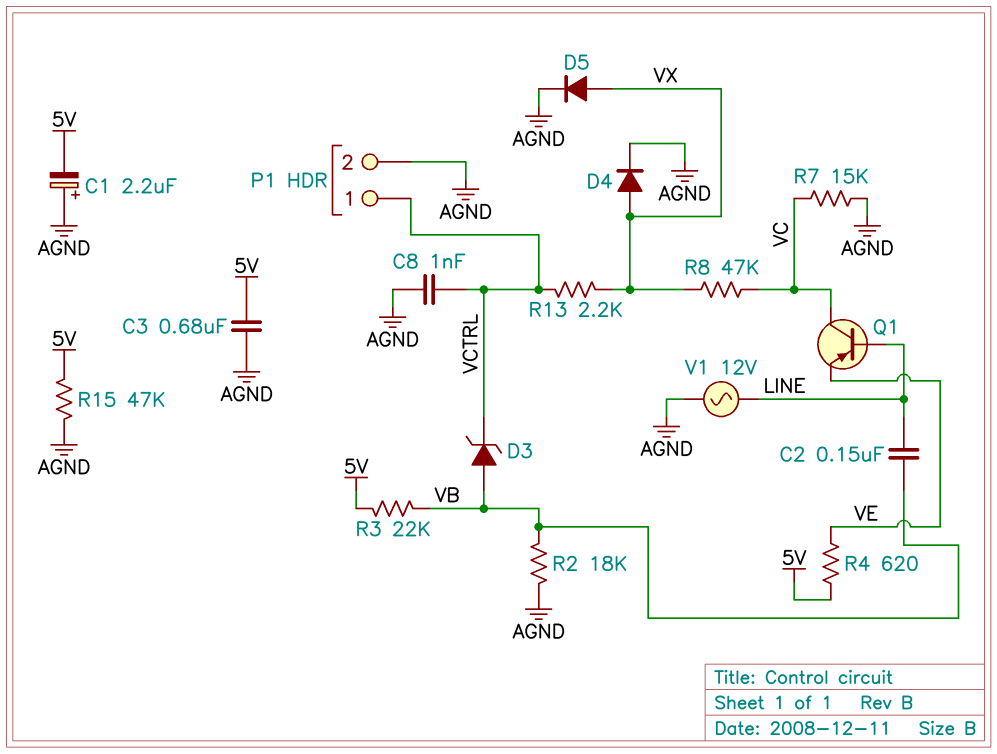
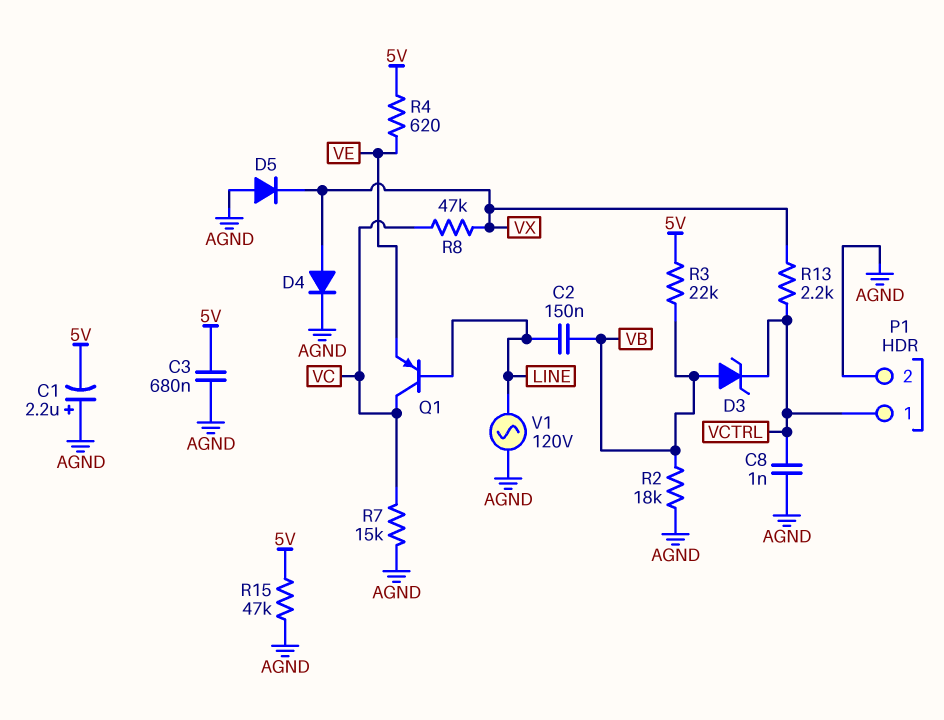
D5: diode (A VX, K AGND) -> diode (A AGND, K VX)
V1: AC 12V (AGND, LINE) -> AC 120V (AGND, LINE)

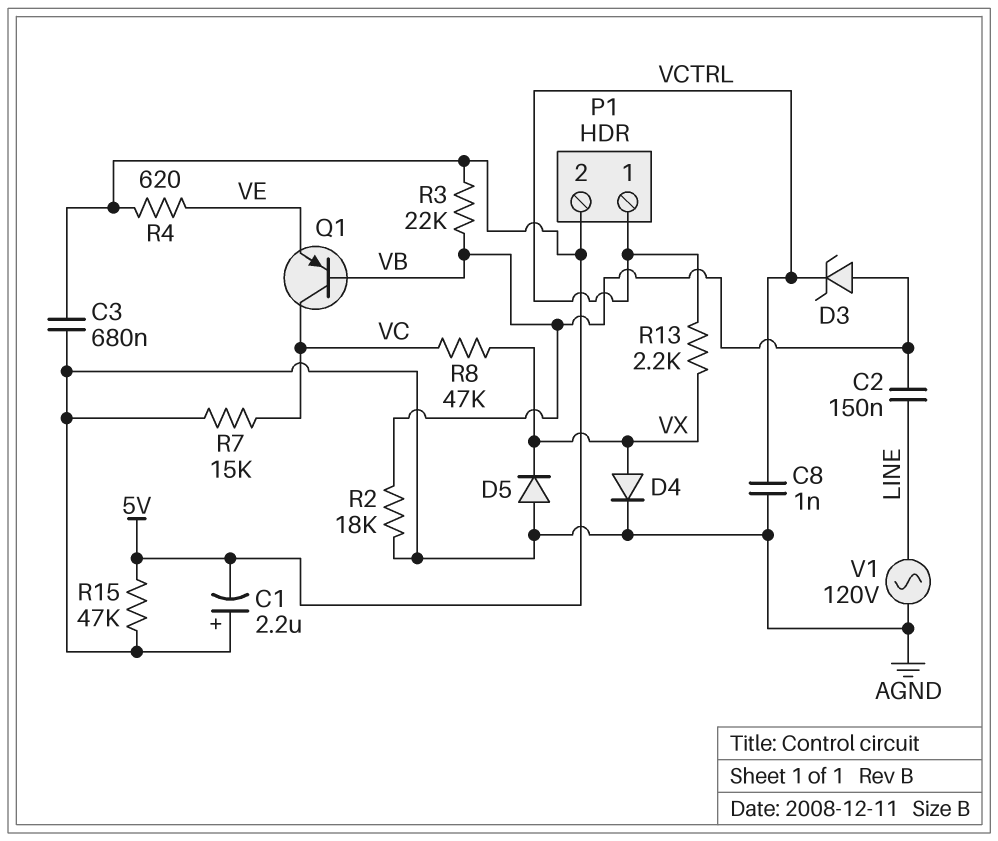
P1 pin 2: AGND -> 5V
Q1: PNP (B LINE, C VC, E VE) -> PNP (B VB, C VC, E VE)

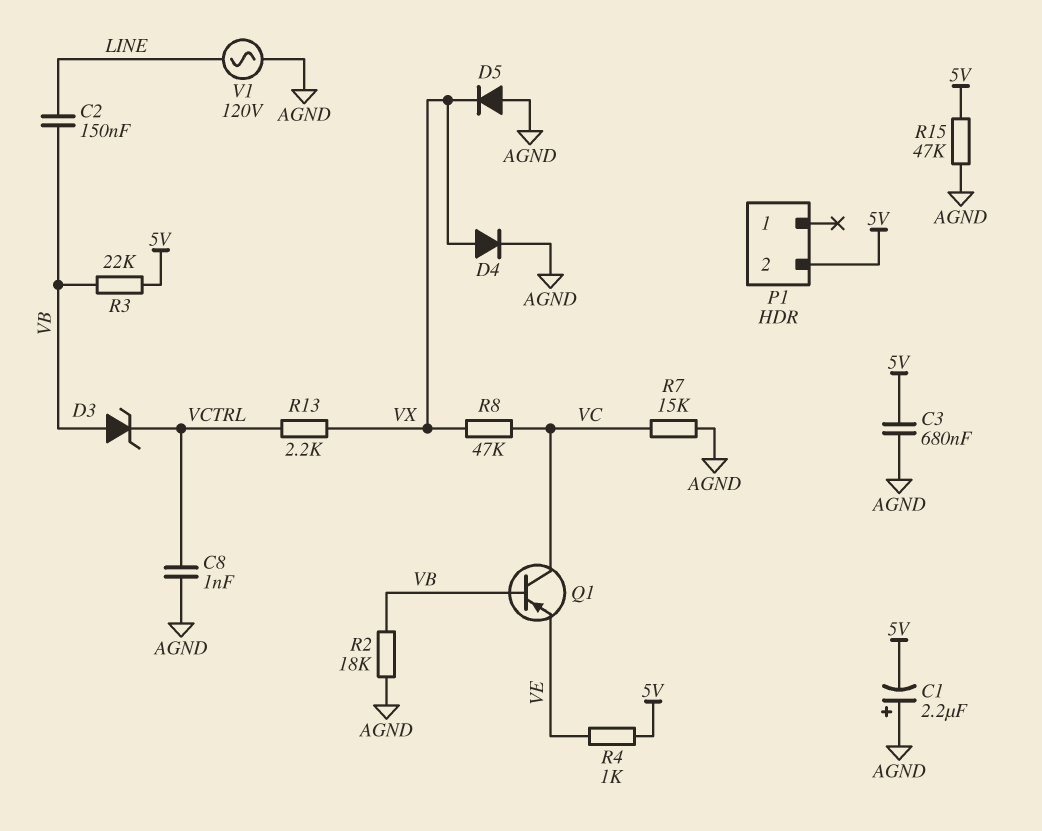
P1 pin 1: VCTRL -> none
R4: 620 (5V, VE) -> 1k (5V, VE)

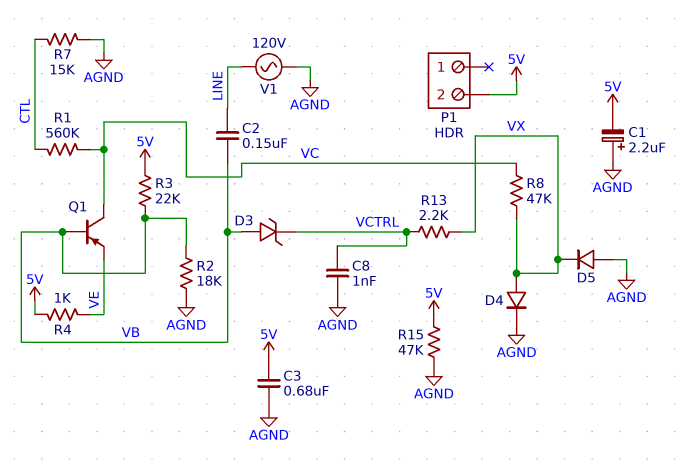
R1: none -> 560k (CTL, VC)
R7: 15k (AGND, VC) -> 15k (AGND, CTL)

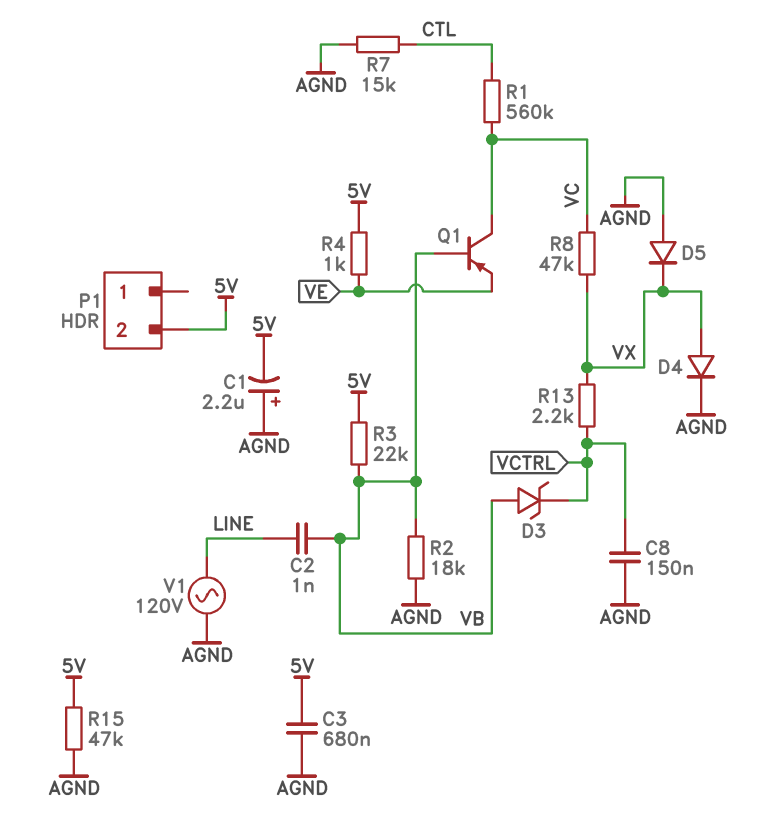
C2: 150nF (LINE, VB) -> 1nF (LINE, VB)
C8: 1nF (AGND, VCTRL) -> 150nF (AGND, VCTRL)

